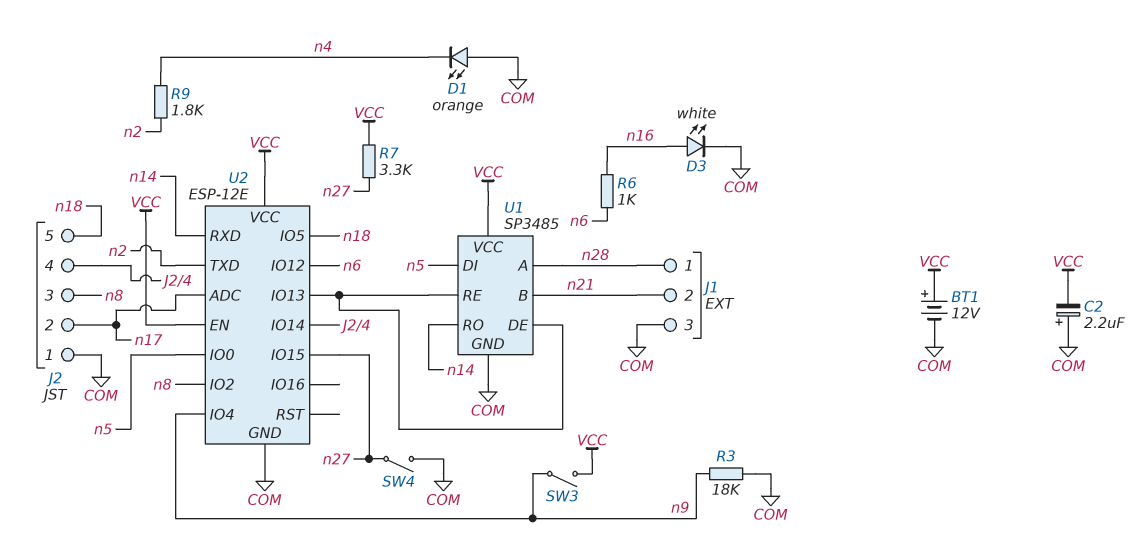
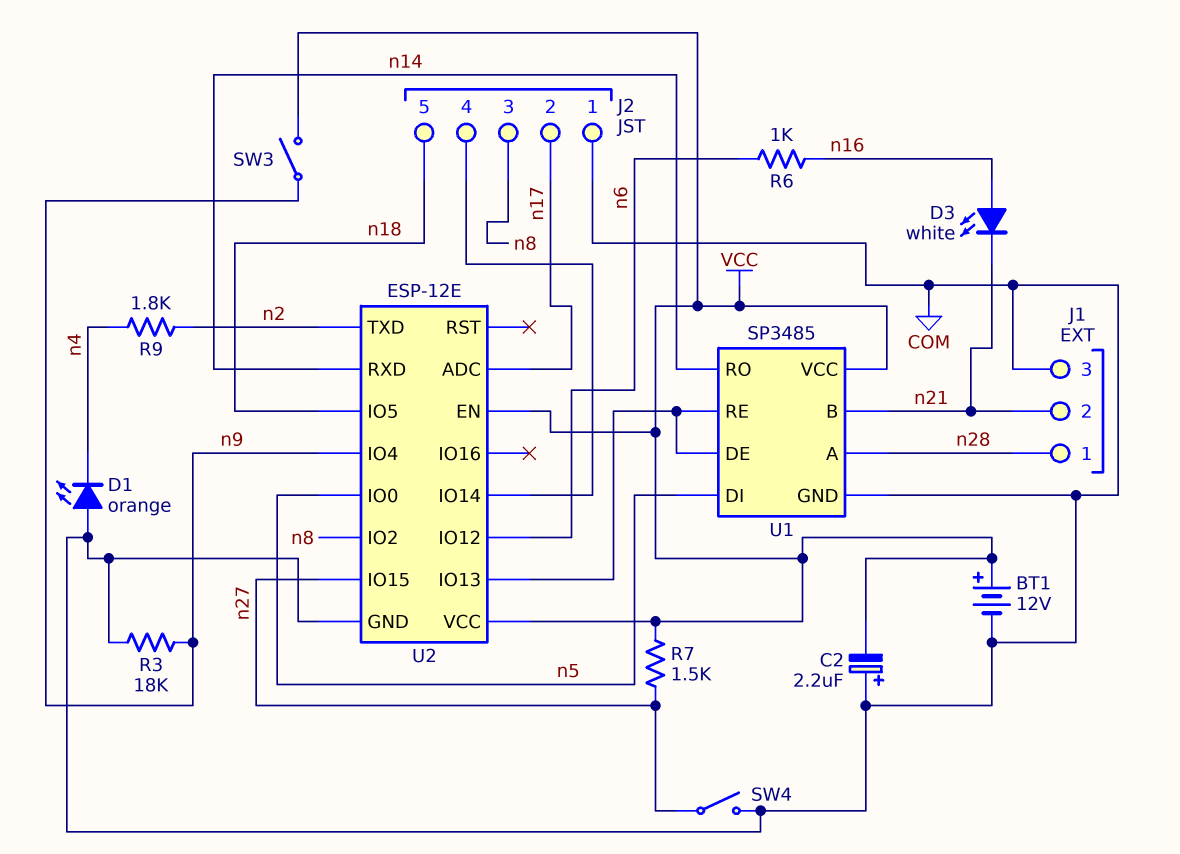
D3: LED white (A n16, K COM) -> LED white (A n16, K n21)
R7: 3.3k (VCC, n27) -> 1.5k (VCC, n27)

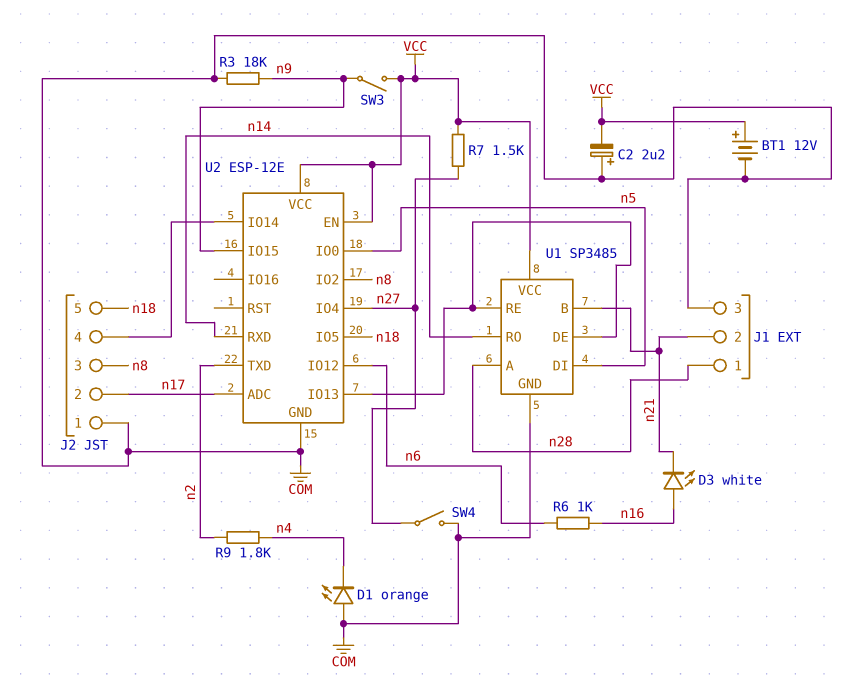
U2 pin IO4: n9 -> n27
U2 pin IO15: n27 -> n9

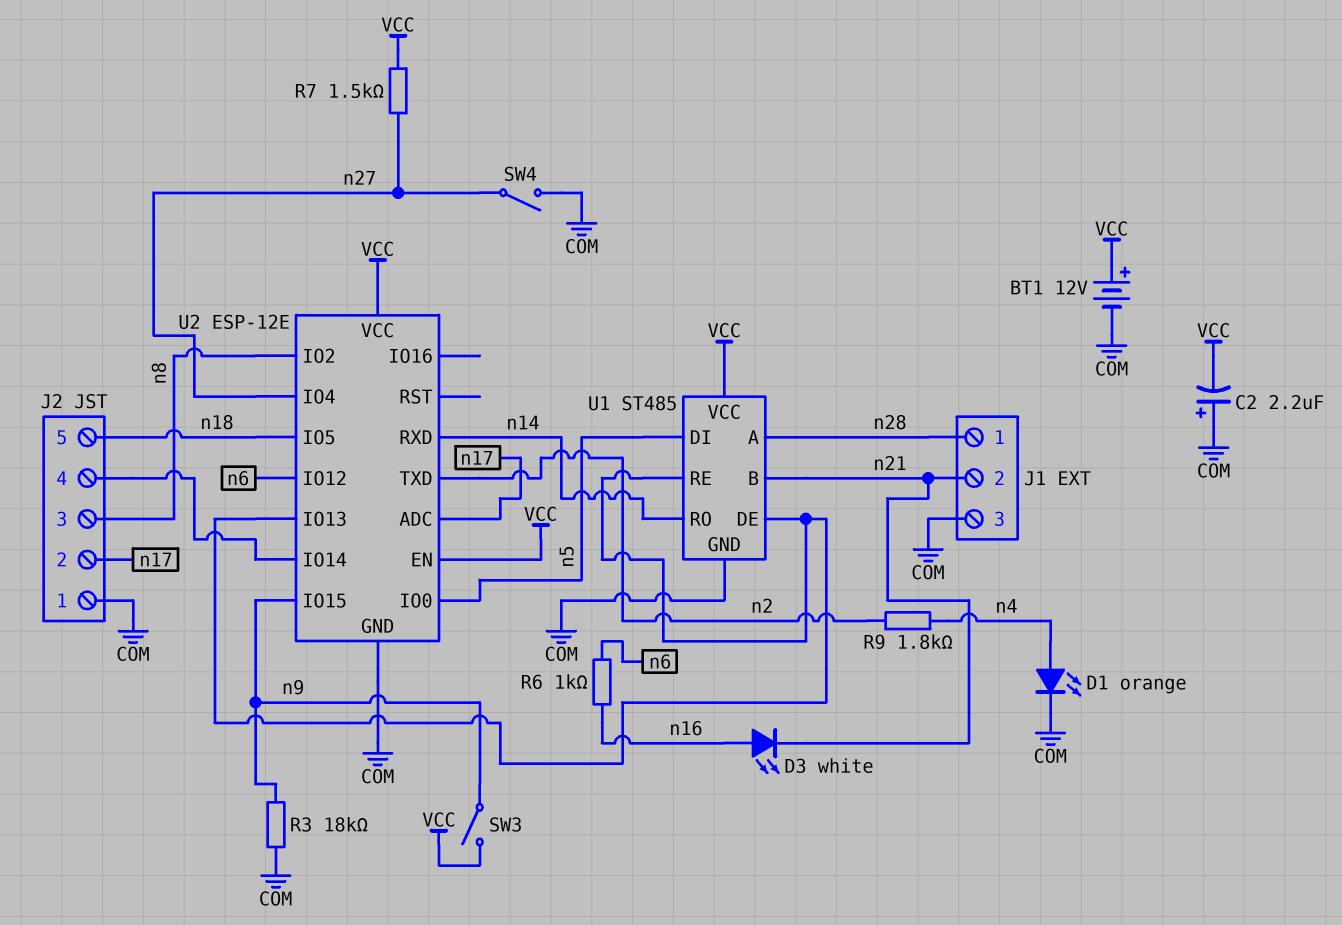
D1: LED orange (A COM, K n4) -> LED orange (A n4, K COM)
U1: SP3485 -> ST485

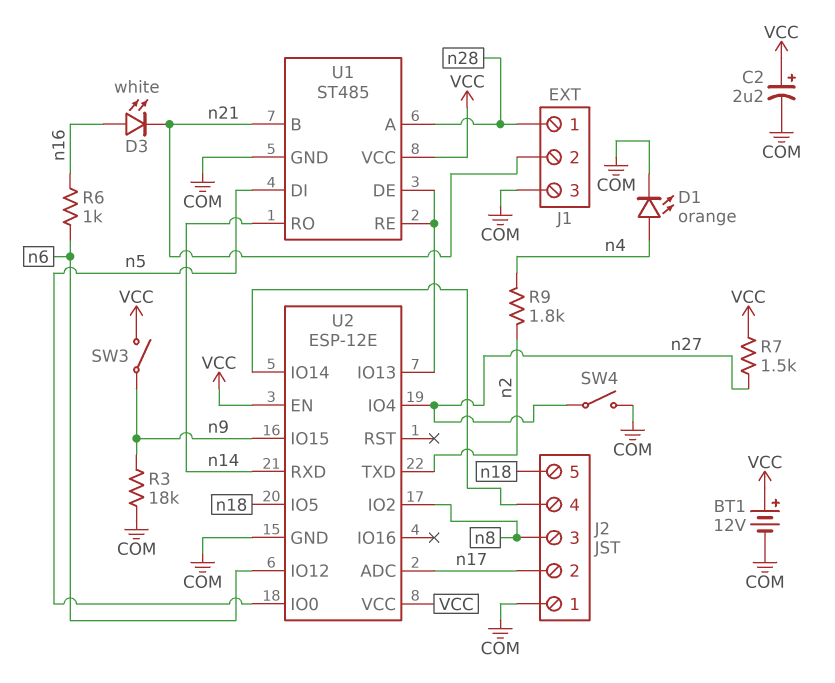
C2: 2.2uF (plus COM, minus VCC) -> 2.2uF (plus VCC, minus COM)

